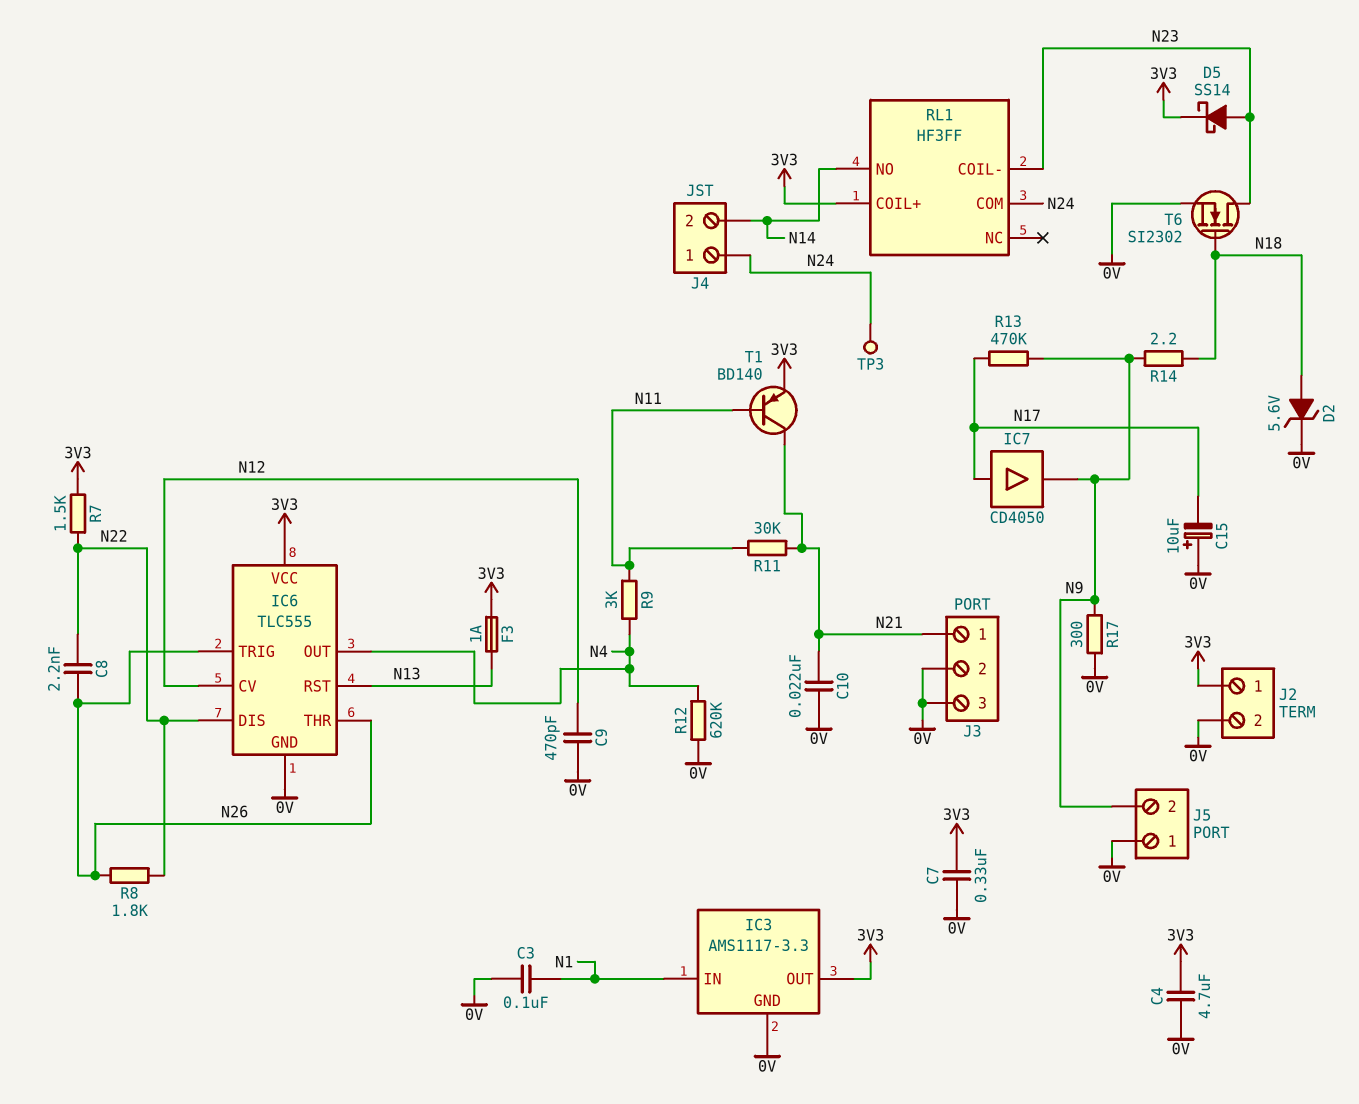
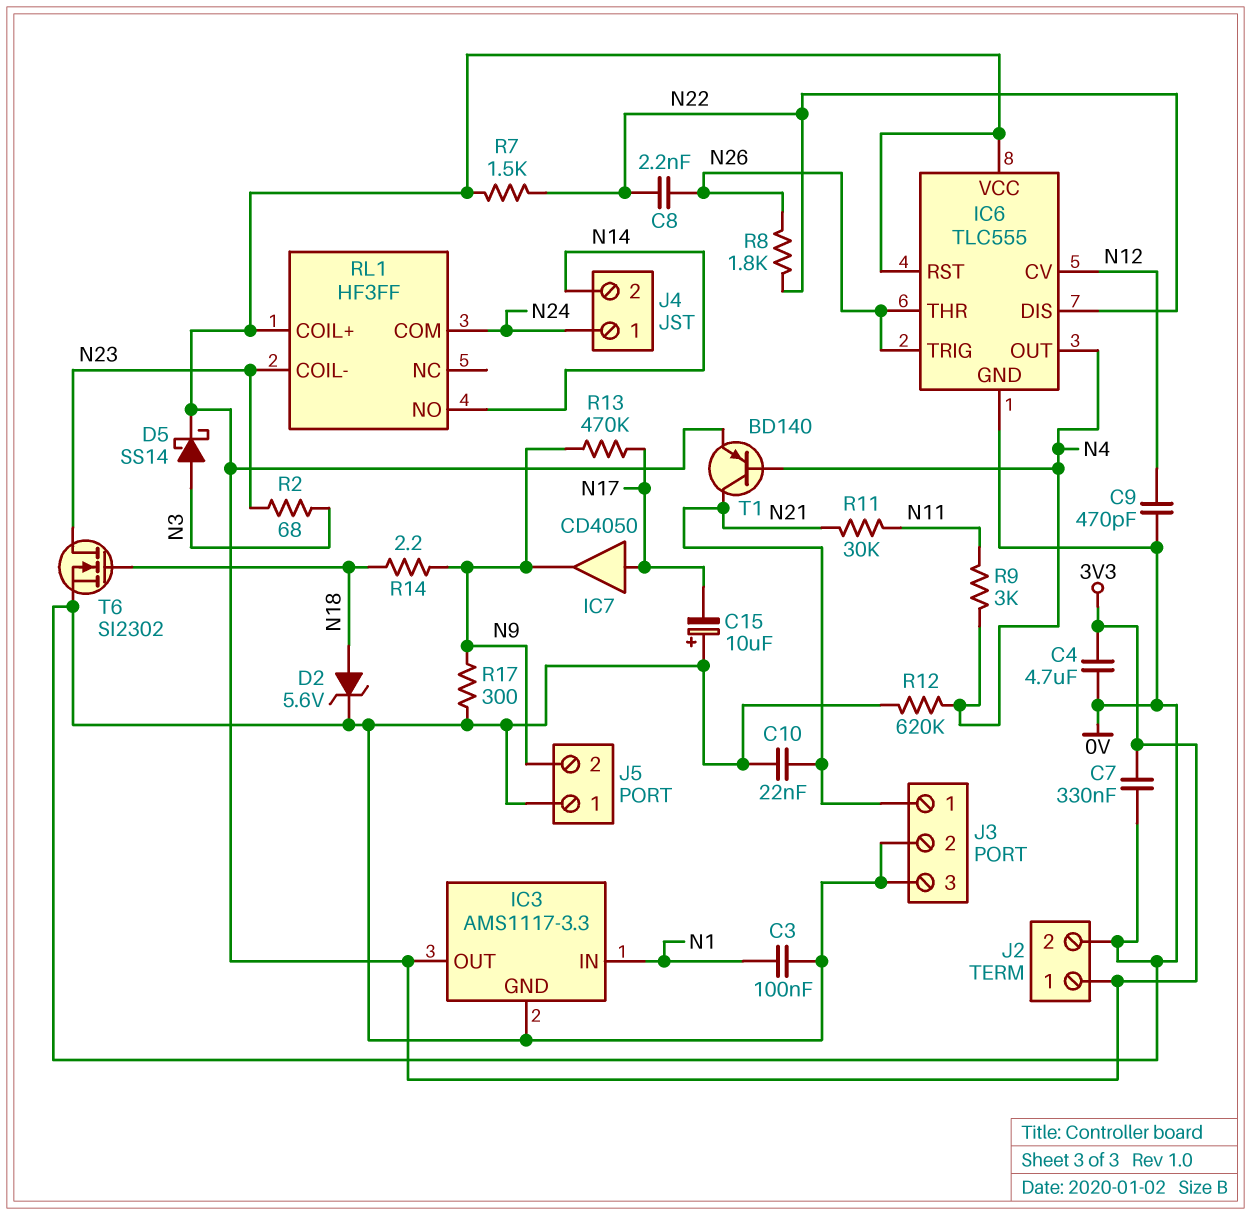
D5: schottky SS14 (A N23, K 3V3) -> schottky SS14 (A N3, K 3V3)
F3: 1A (3V3, N13) -> none
IC6 pin RST: N13 -> 3V3
R2: none -> 68 (N3, N23)
T1: PNP BD140 (B N11, C N21, E 3V3) -> PNP BD140 (B N4, C N21, E 3V3)
TP3: test point (N24) -> none

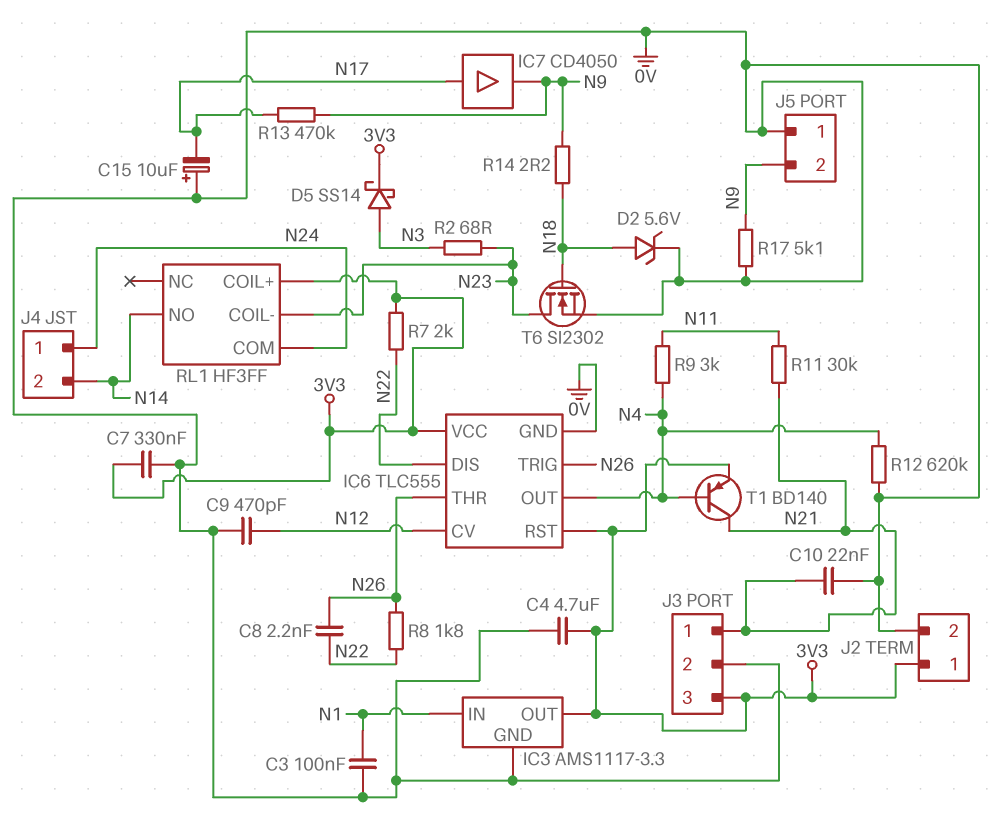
J3 pin 3: 0V -> 3V3
R7: 1.5k (3V3, N22) -> 2k (3V3, N22)
R17: 300 (0V, N9) -> 5.1k (0V, N9)

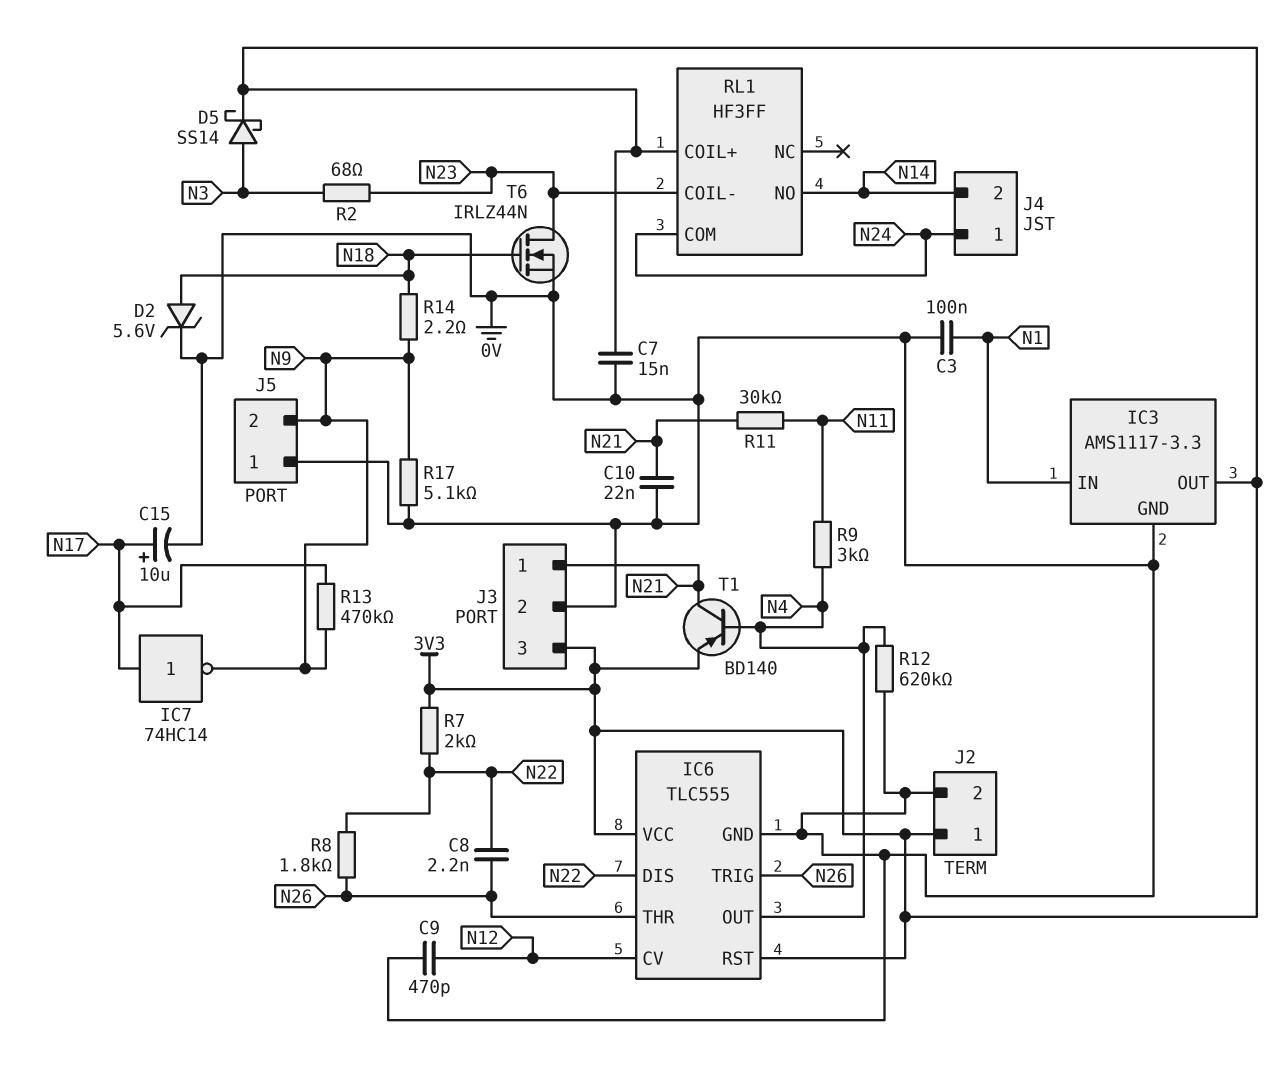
C4: 4.7uF (0V, 3V3) -> none
C7: 330nF (0V, 3V3) -> 15nF (0V, 3V3)
C15: 10uF (plus 0V, minus N17) -> 10uF (plus N17, minus 0V)
IC7: buffer CD4050 (in N17, out N9) -> NOT 74HC14 (in N17, out N9)
T6: NMOS SI2302 (G N18, D N23, S 0V) -> NMOS IRLZ44N (G N18, D N23, S 0V)

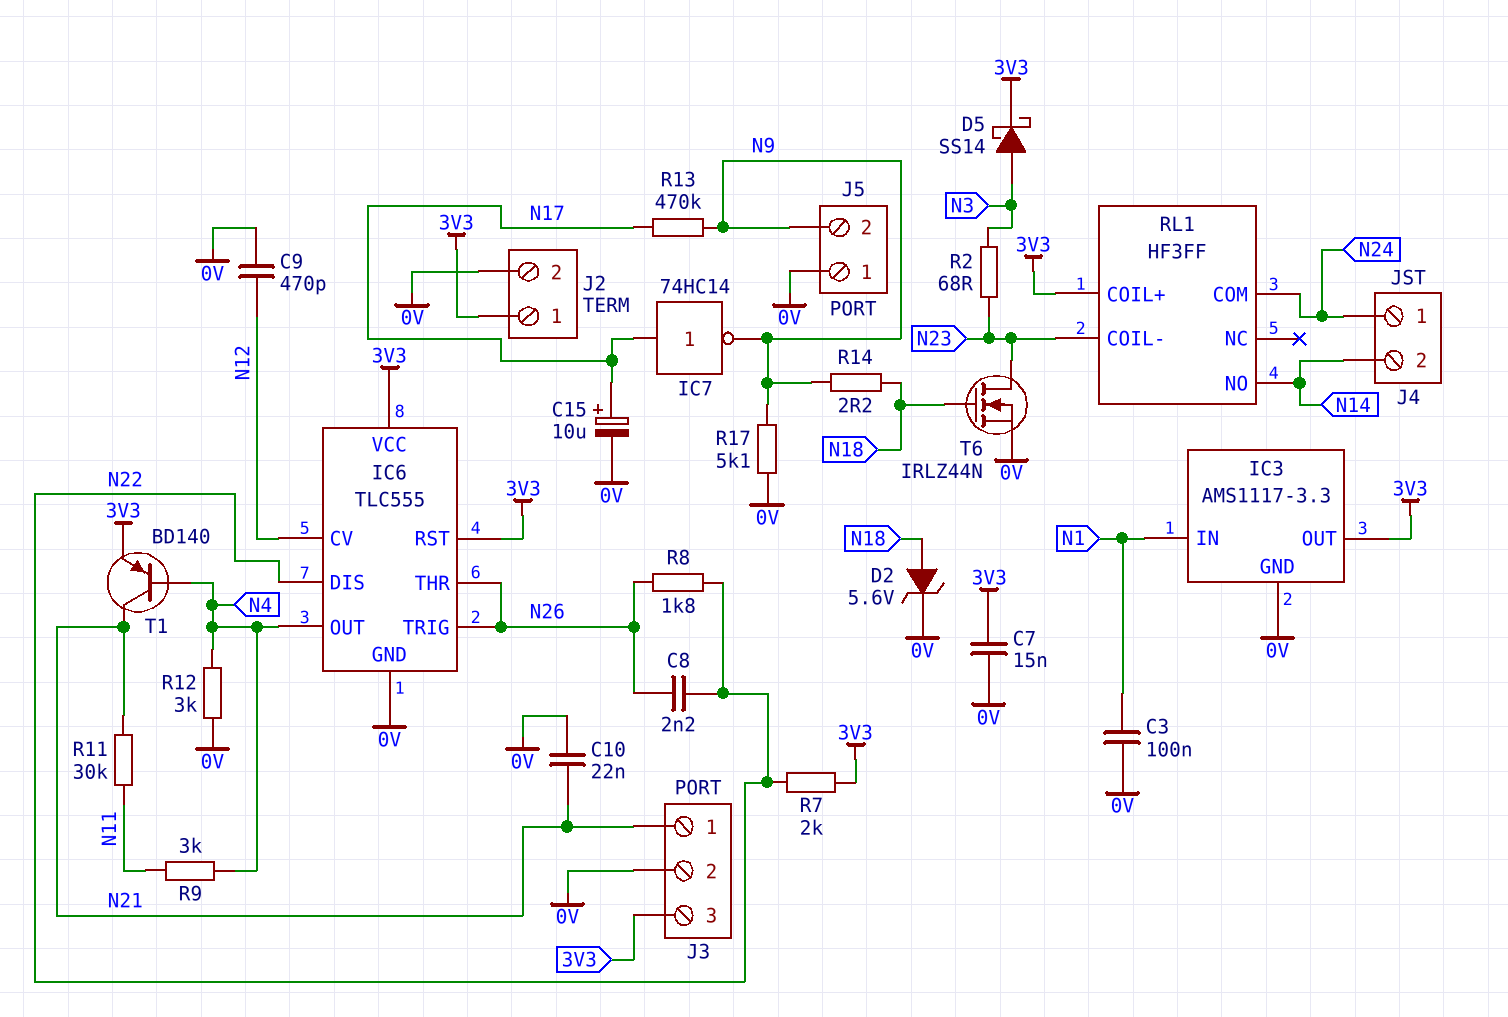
R12: 620k (0V, N4) -> 3k (0V, N4)

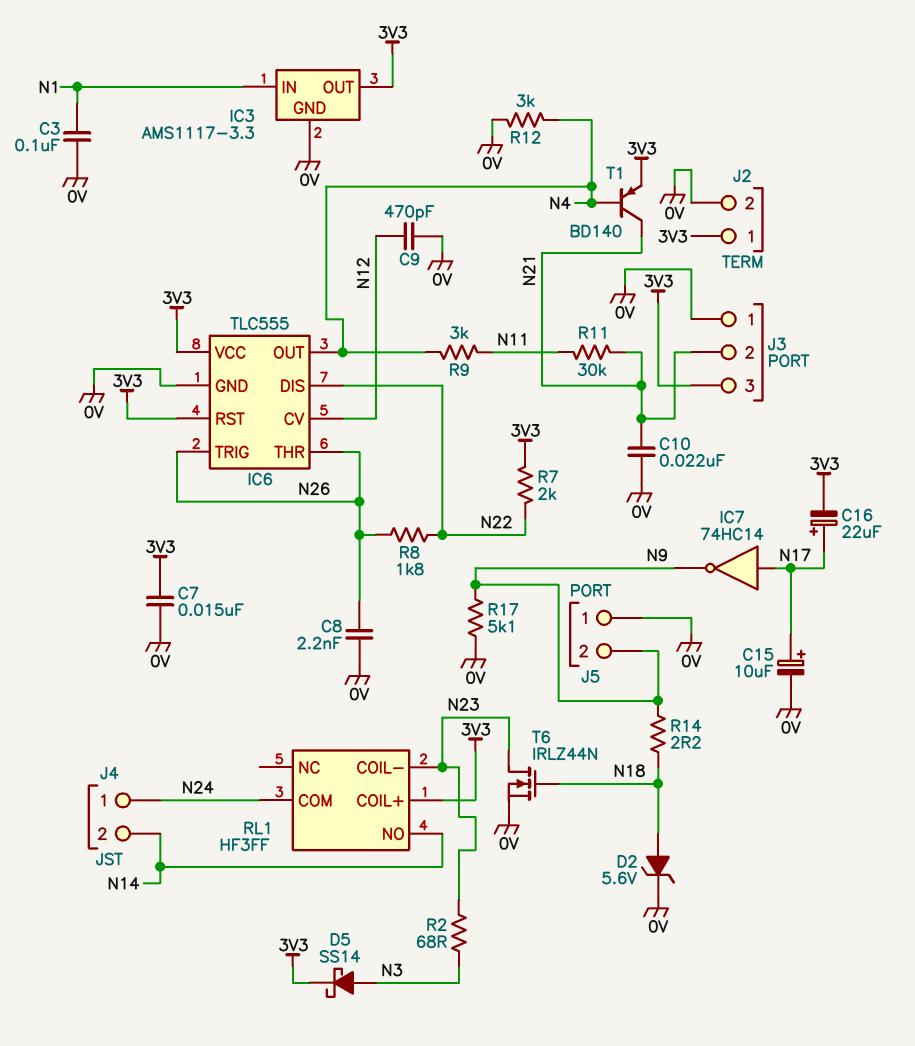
C8: 2.2nF (N22, N26) -> 2.2nF (0V, N26)
C16: none -> 22uF (plus N17, minus 3V3)
J3 pin 1: N21 -> 0V
J3 pin 2: 0V -> N21
R13: 470k (N9, N17) -> none

